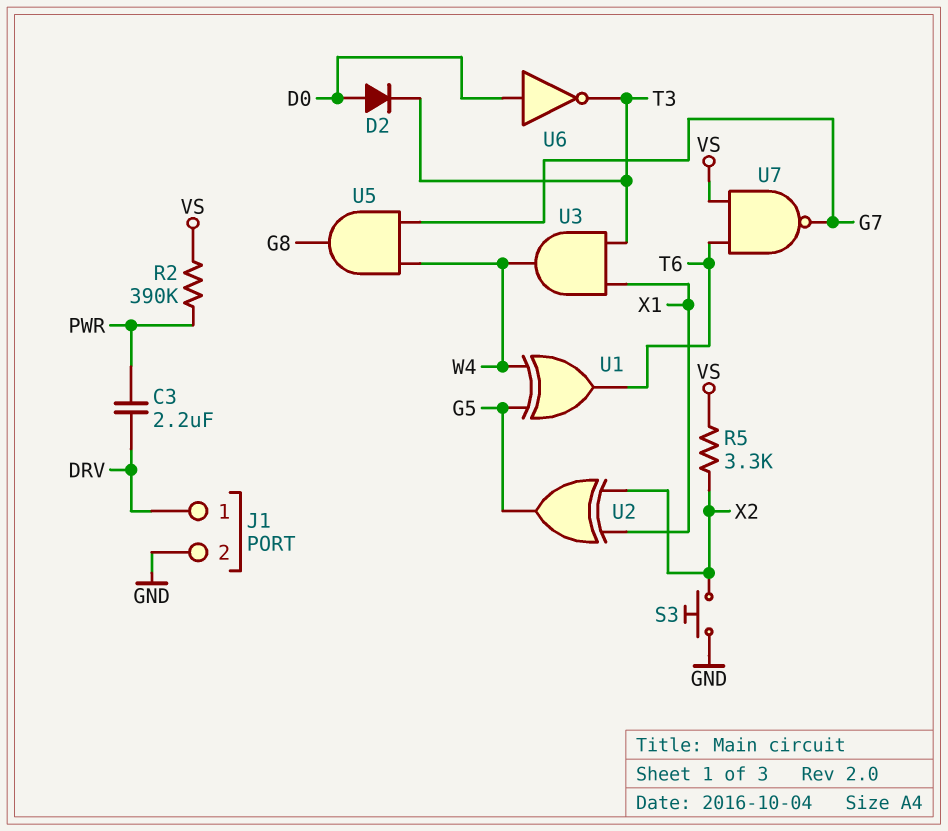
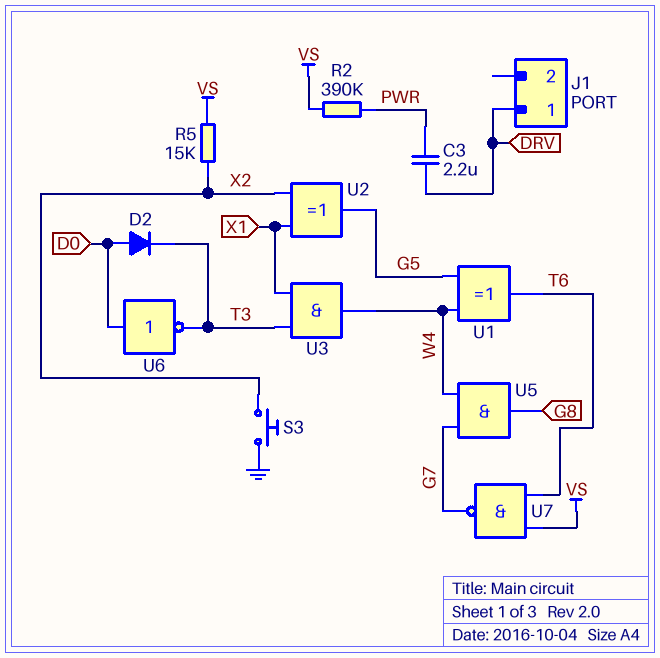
J1 pin 2: GND -> none
R5: 3.3k (VS, X2) -> 15k (VS, X2)

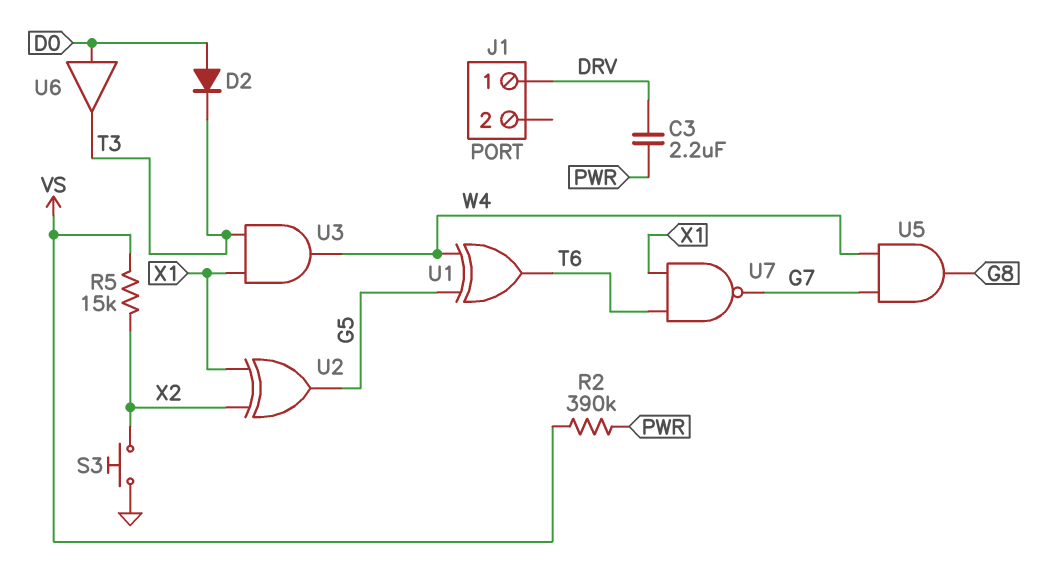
U6: NOT (in D0, out T3) -> buffer (in D0, out T3)
U7: NAND (in T6, in VS, out G7) -> NAND (in T6, in X1, out G7)

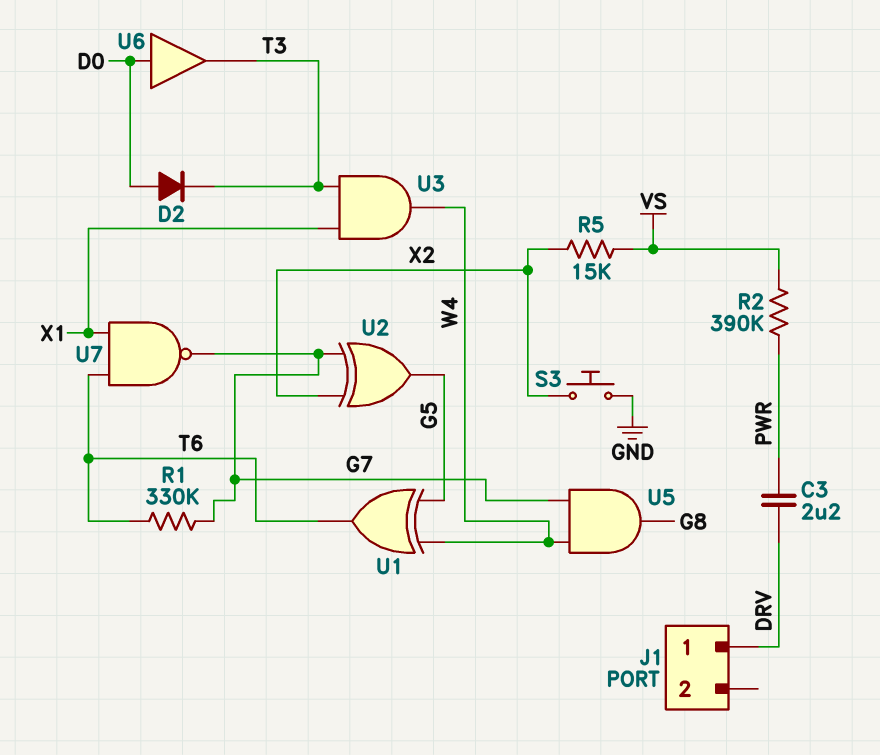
R1: none -> 330k (G7, T6)
U2: XOR (in X1, in X2, out G5) -> XOR (in G7, in X2, out G5)

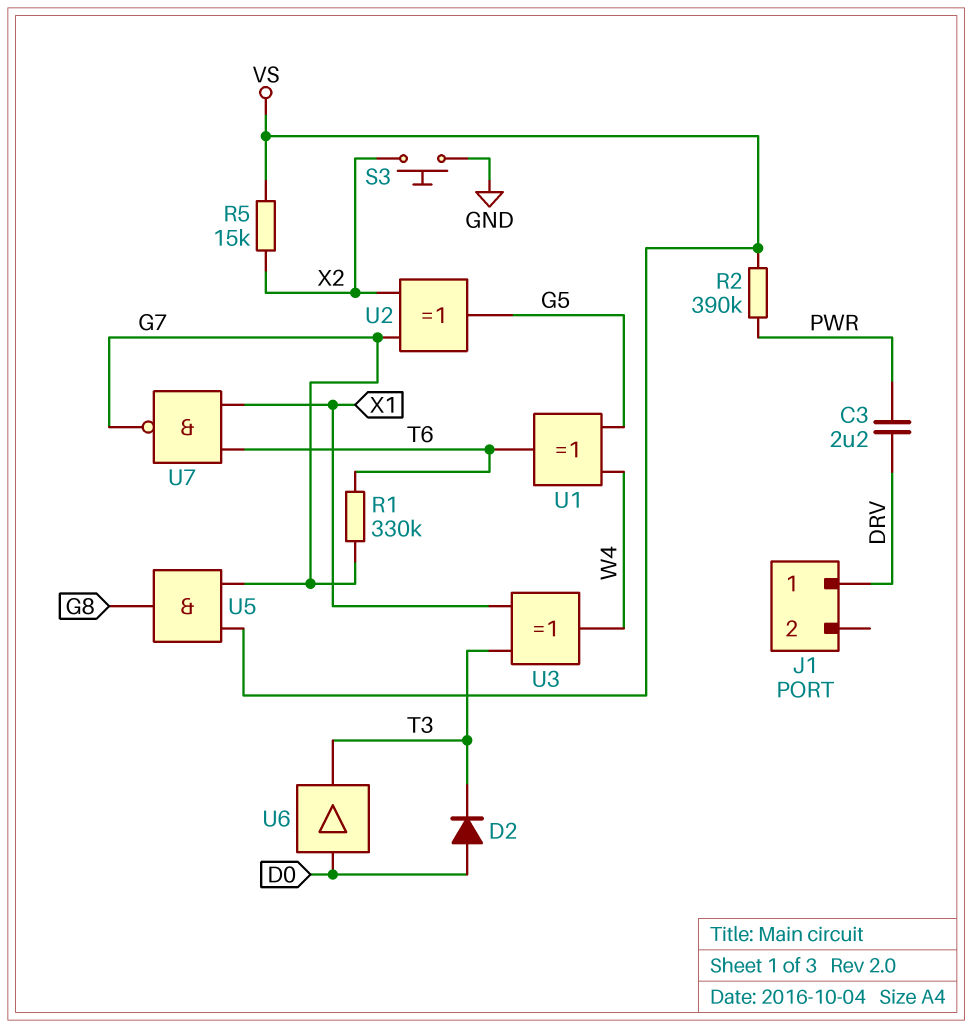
U3: AND (in T3, in X1, out W4) -> XOR (in T3, in X1, out W4)
U5: AND (in G7, in W4, out G8) -> AND (in G7, in VS, out G8)

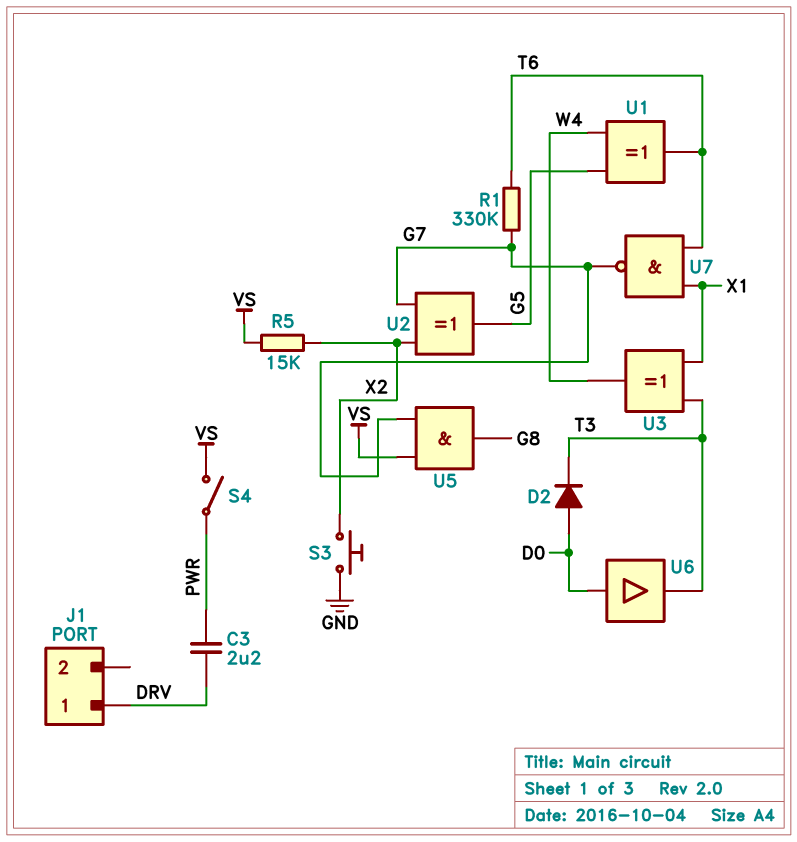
R2: 390k (PWR, VS) -> none
S4: none -> switch (PWR, VS)

